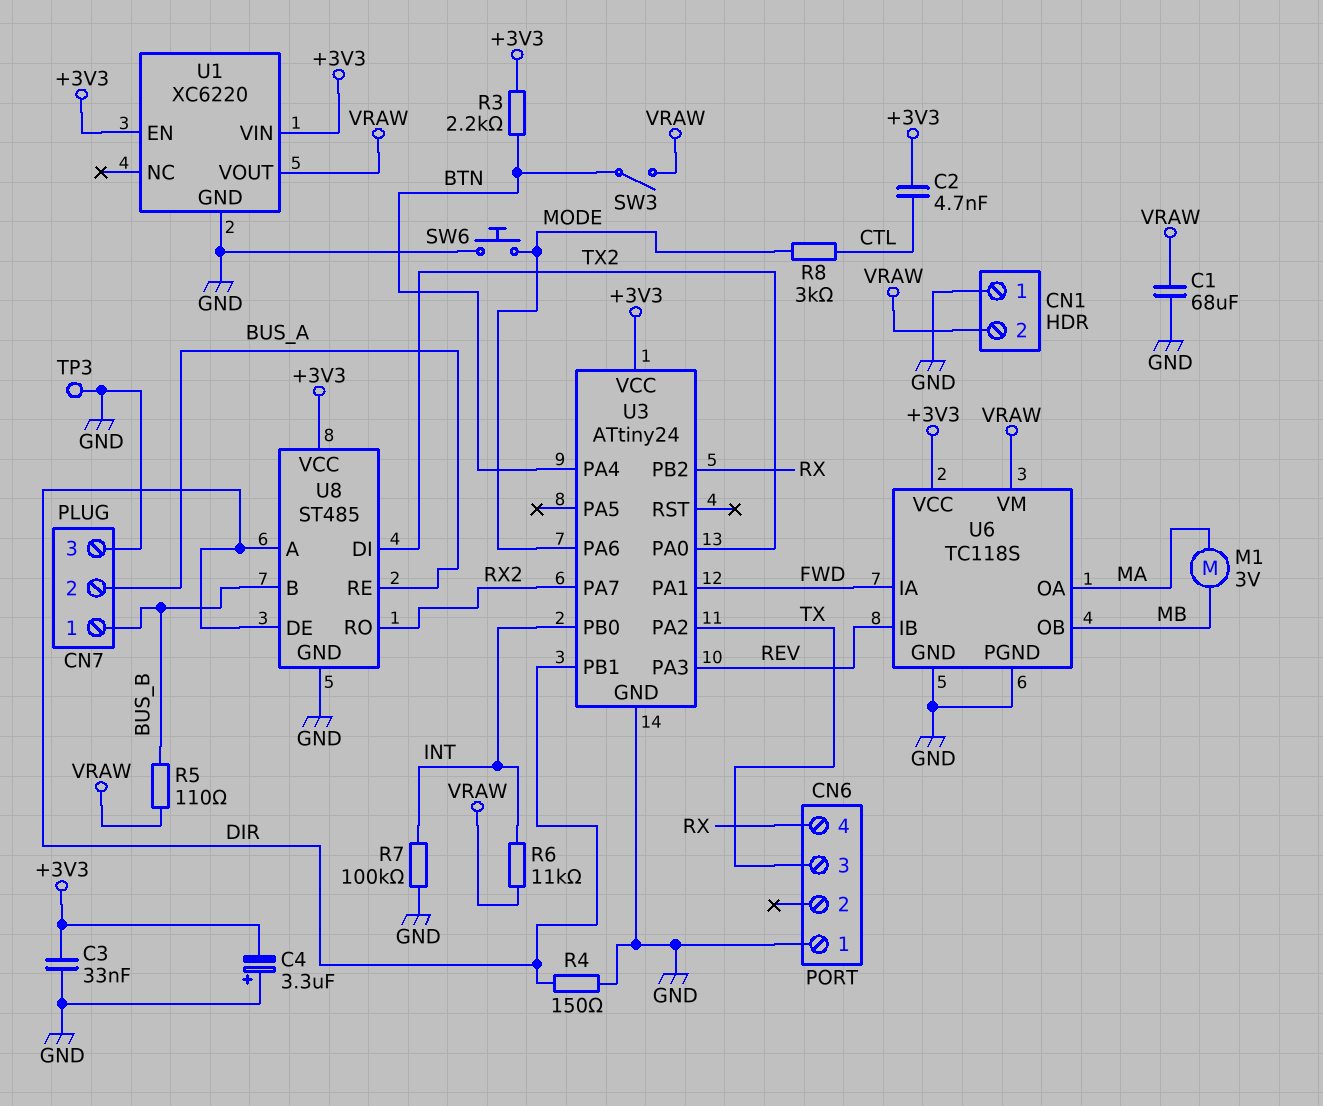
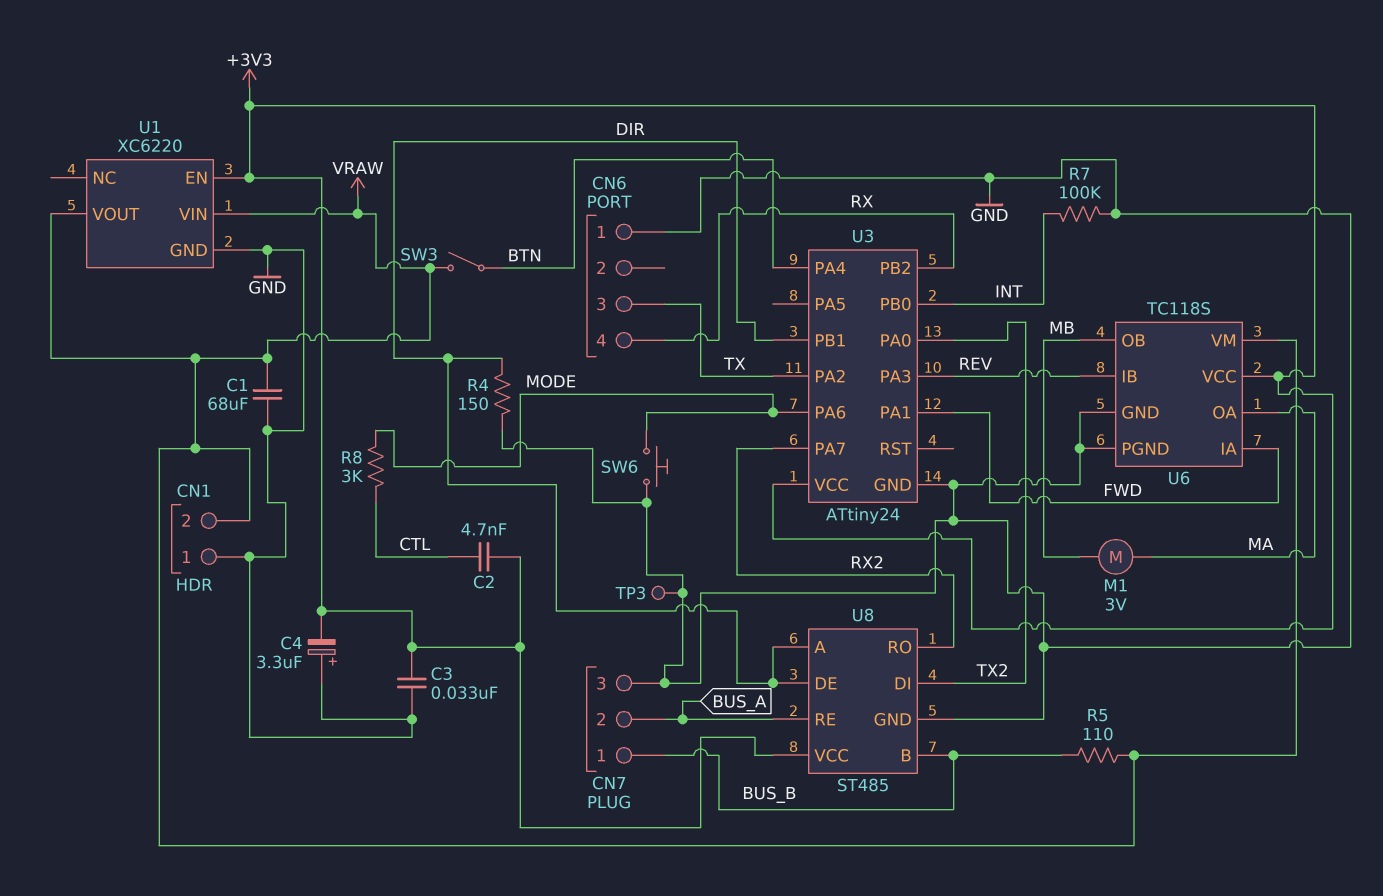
R3: 2.2k (+3V3, BTN) -> none
R6: 11k (INT, VRAW) -> none
U1 pin VIN: +3V3 -> VRAW

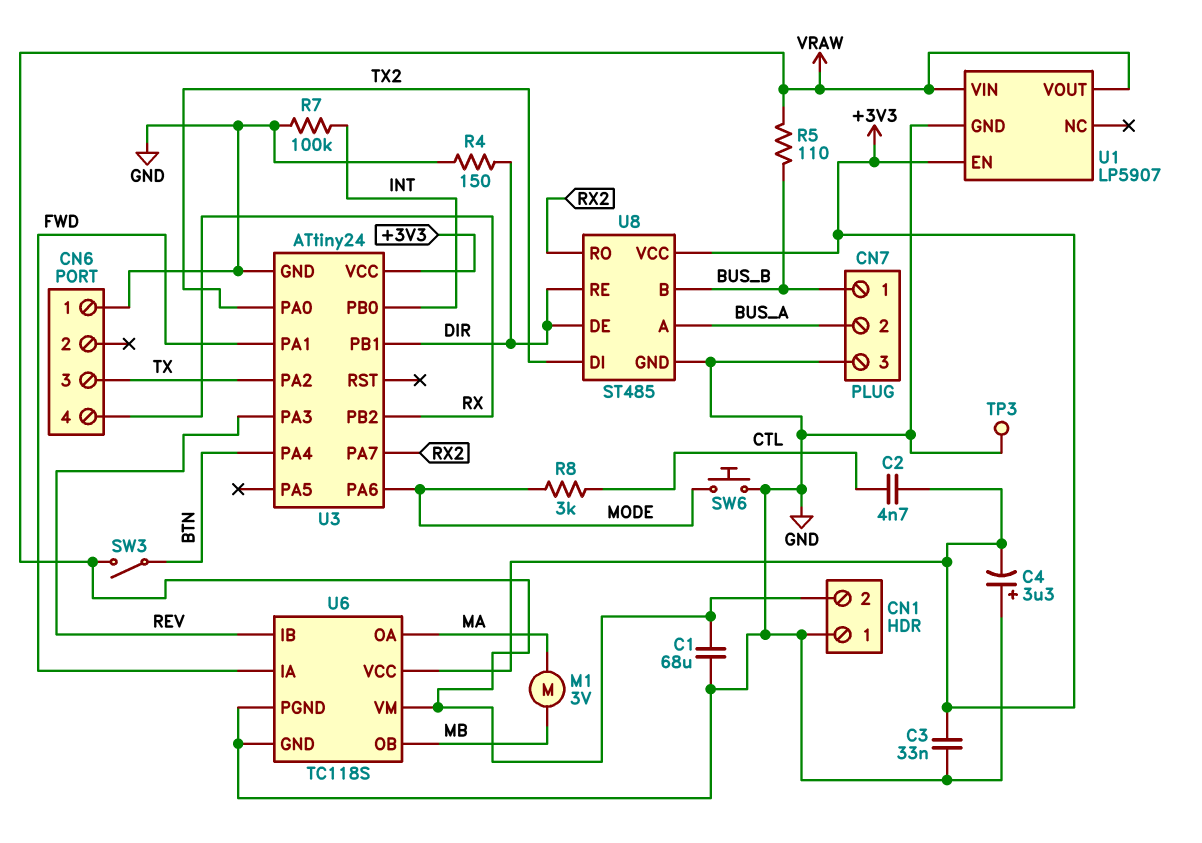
U1: XC6220 -> LP5907
U8 pin A: DIR -> BUS_A
U8 pin RE: BUS_A -> DIR

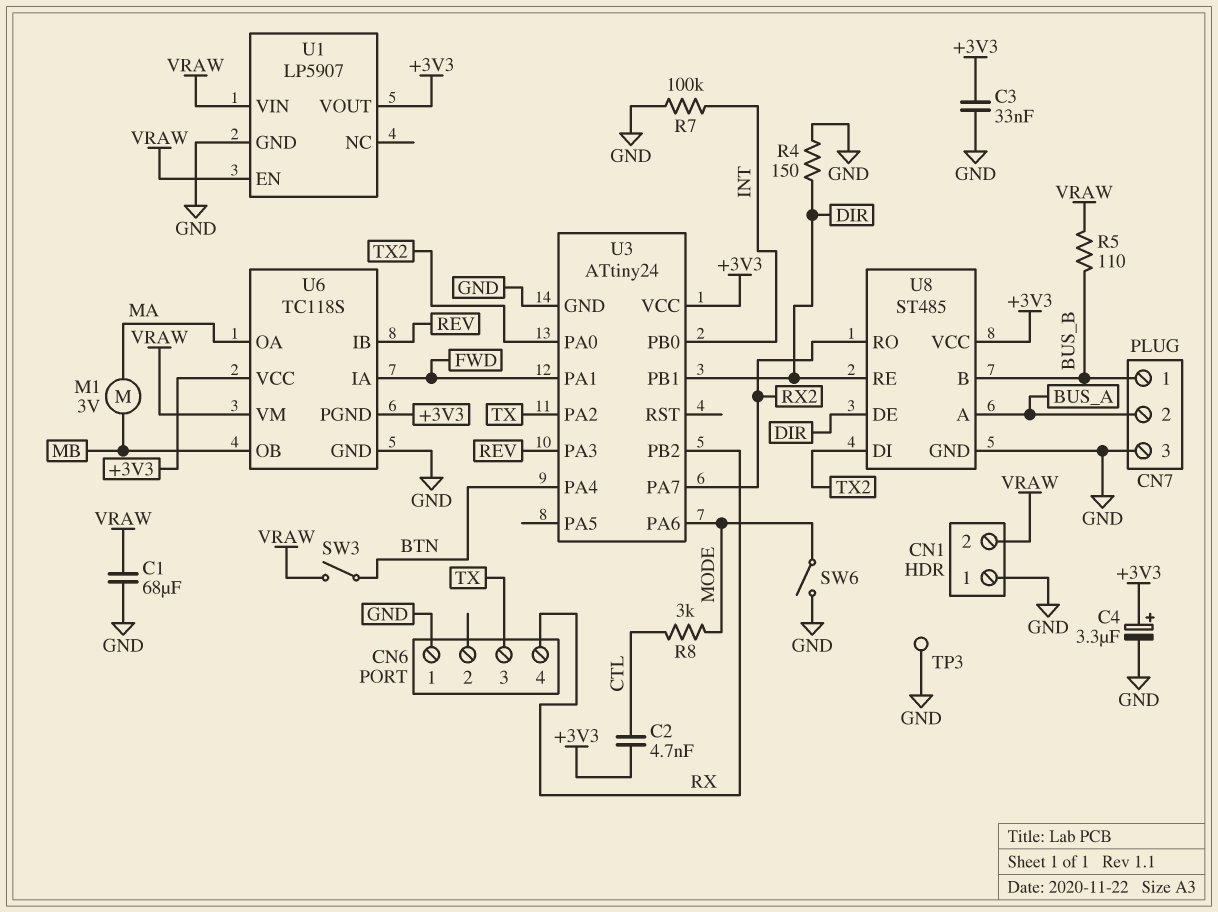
C4: 3.3uF (plus GND, minus +3V3) -> 3.3uF (plus +3V3, minus GND)
SW6: button (GND, MODE) -> switch (GND, MODE)
U1 pin EN: +3V3 -> VRAW
U1 pin VOUT: VRAW -> +3V3
U6 pin PGND: GND -> +3V3

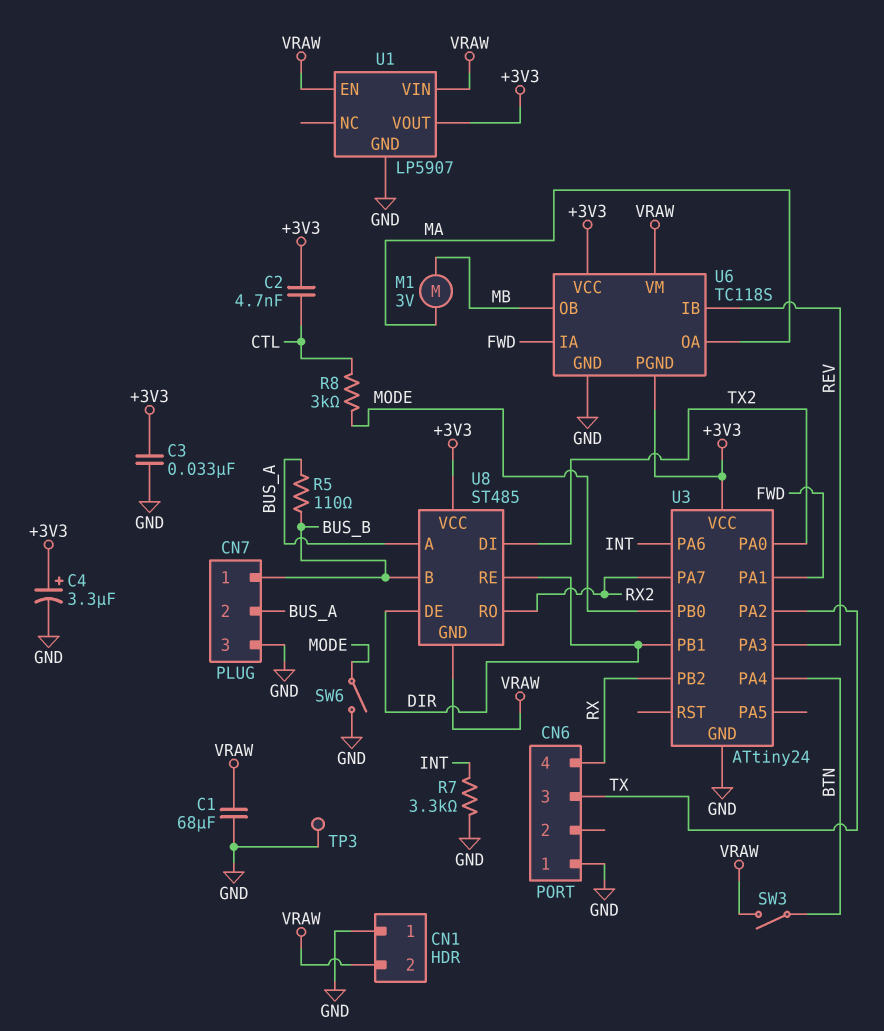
R4: 150 (DIR, GND) -> none
R5: 110 (BUS_B, VRAW) -> 110 (BUS_A, BUS_B)
R7: 100k (GND, INT) -> 3.3k (GND, INT)
U3 pin PA6: MODE -> INT
U3 pin PB0: INT -> MODE
U8 pin GND: GND -> VRAW

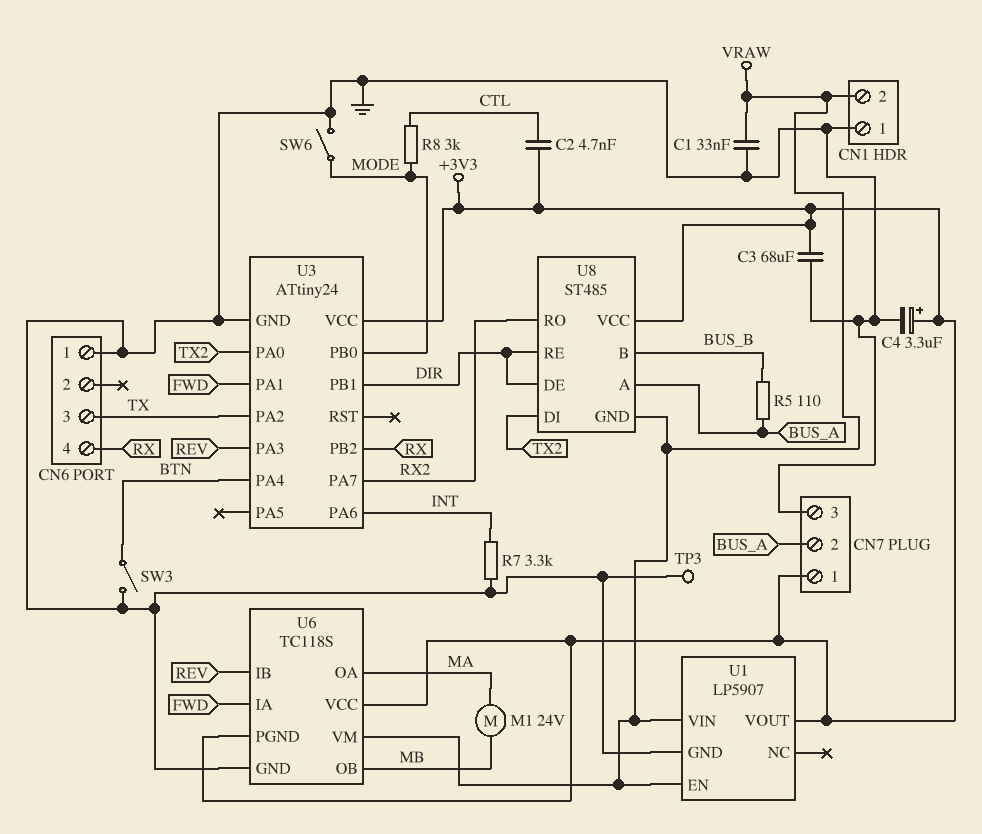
C1: 68uF (GND, VRAW) -> 33nF (GND, VRAW)
C3: 33nF (+3V3, GND) -> 68uF (+3V3, GND)
CN7 pin 1: BUS_B -> +3V3
M1: motor 3V (MA, MB) -> motor 24V (MA, MB)
SW3: switch (BTN, VRAW) -> switch (BTN, GND)

